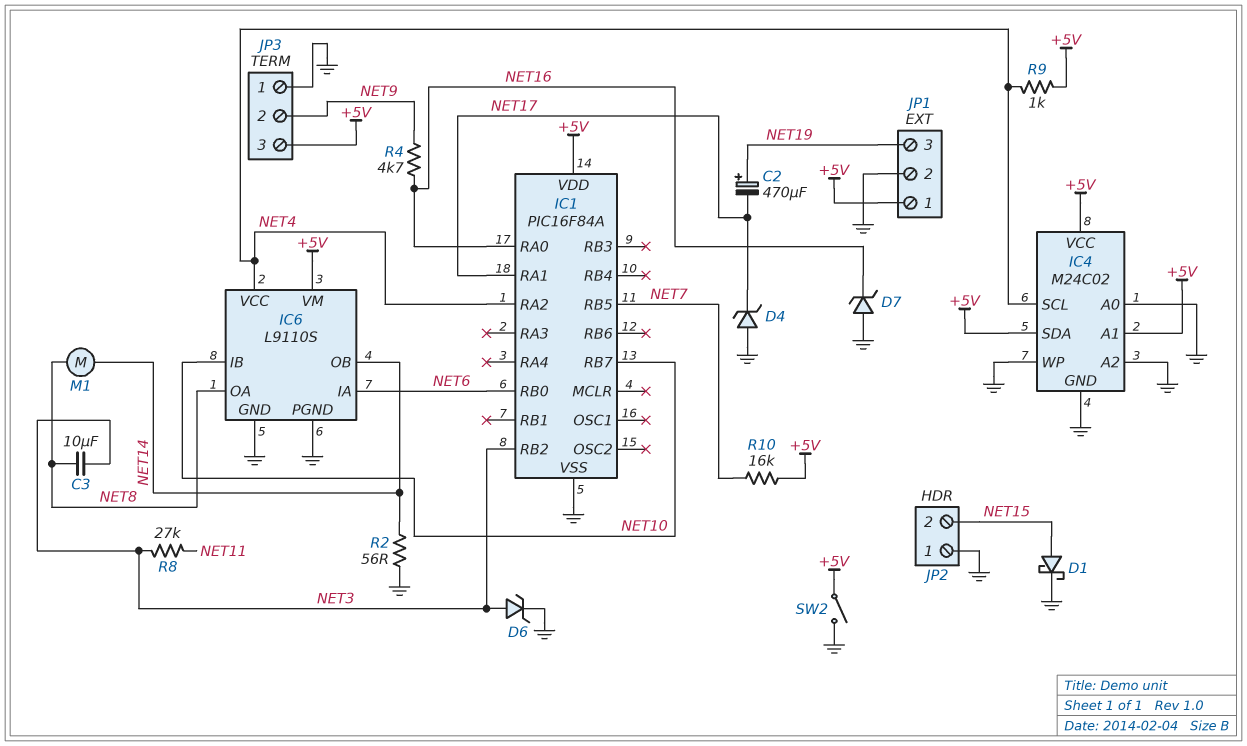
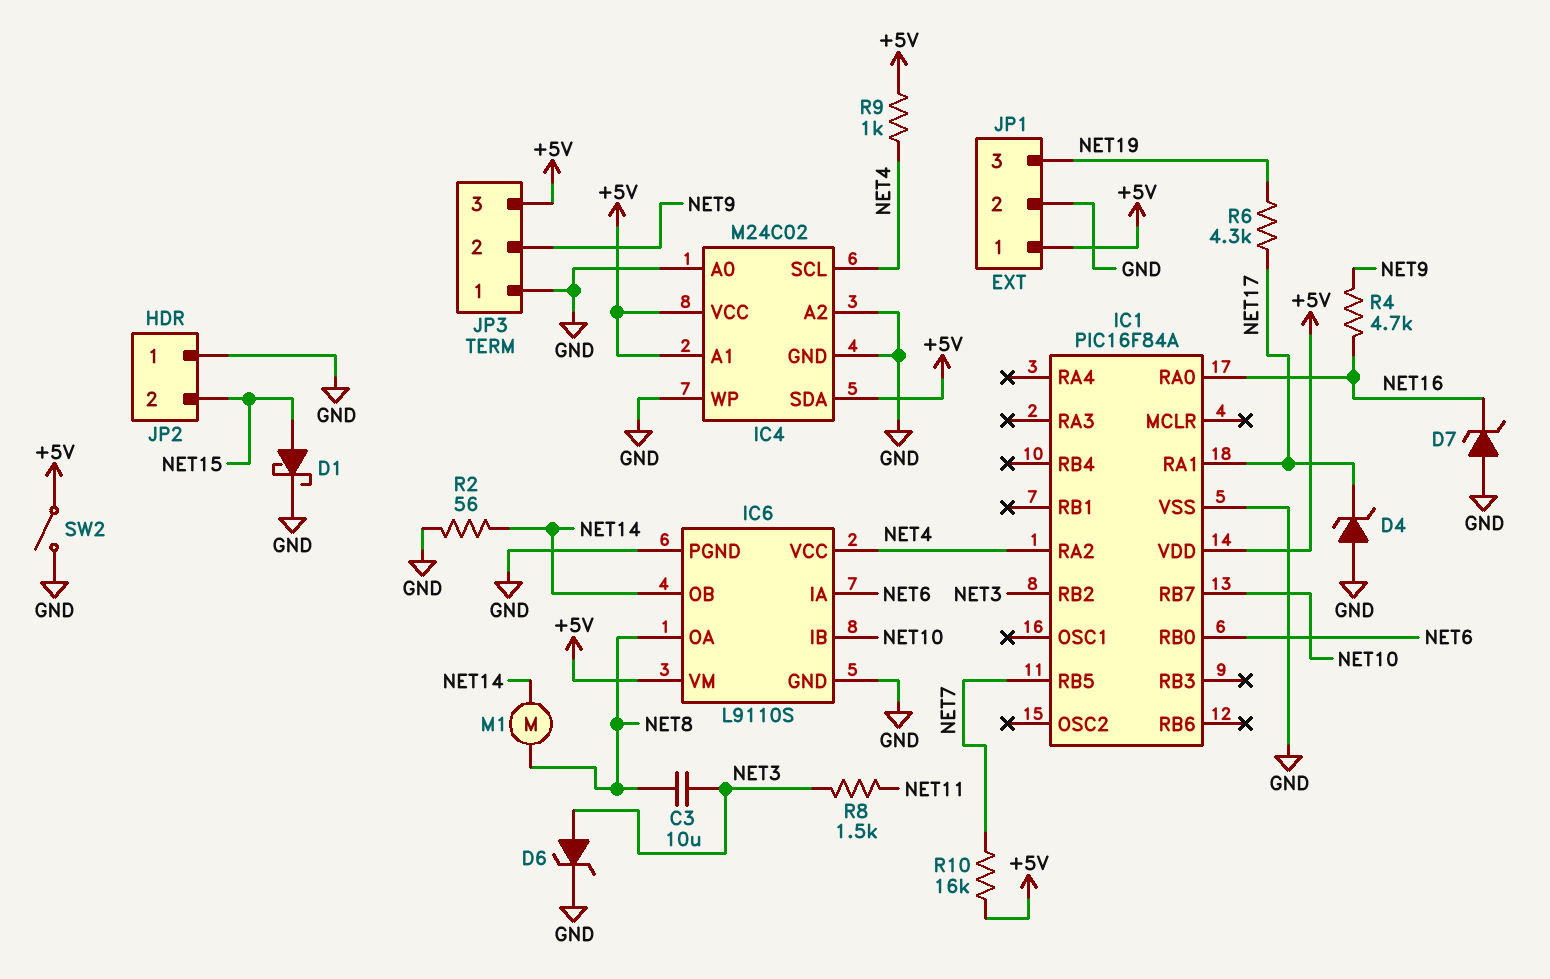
C2: 470uF (plus NET19, minus NET17) -> none
R6: none -> 4.3k (NET17, NET19)
R8: 27k (NET3, NET11) -> 1.5k (NET3, NET11)

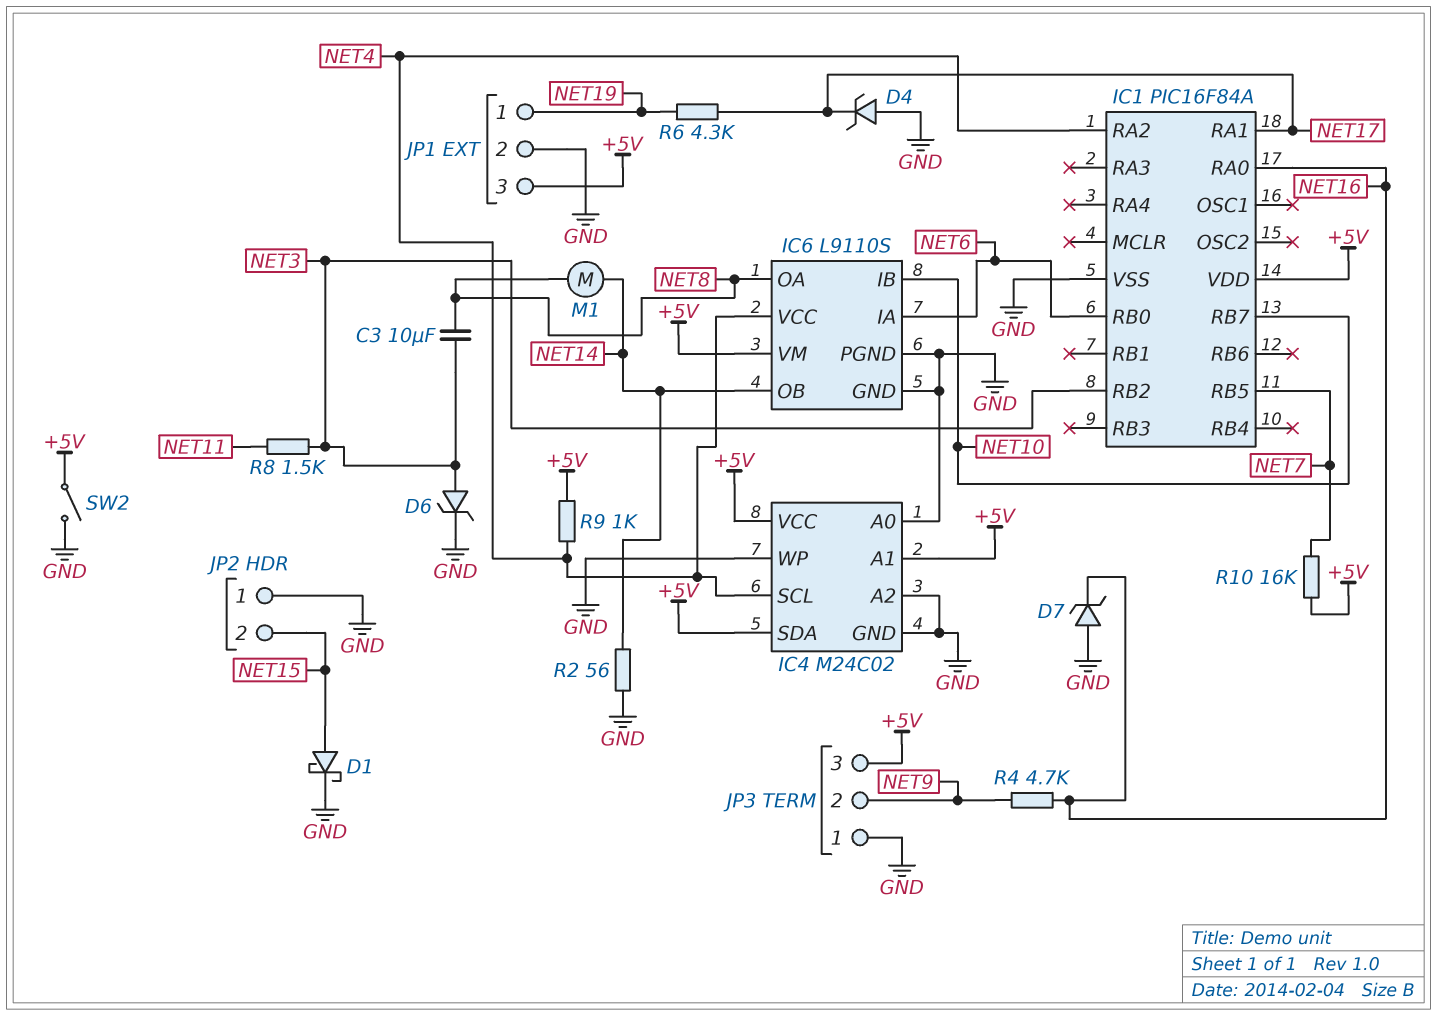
JP1 pin 1: +5V -> NET19
JP1 pin 3: NET19 -> +5V

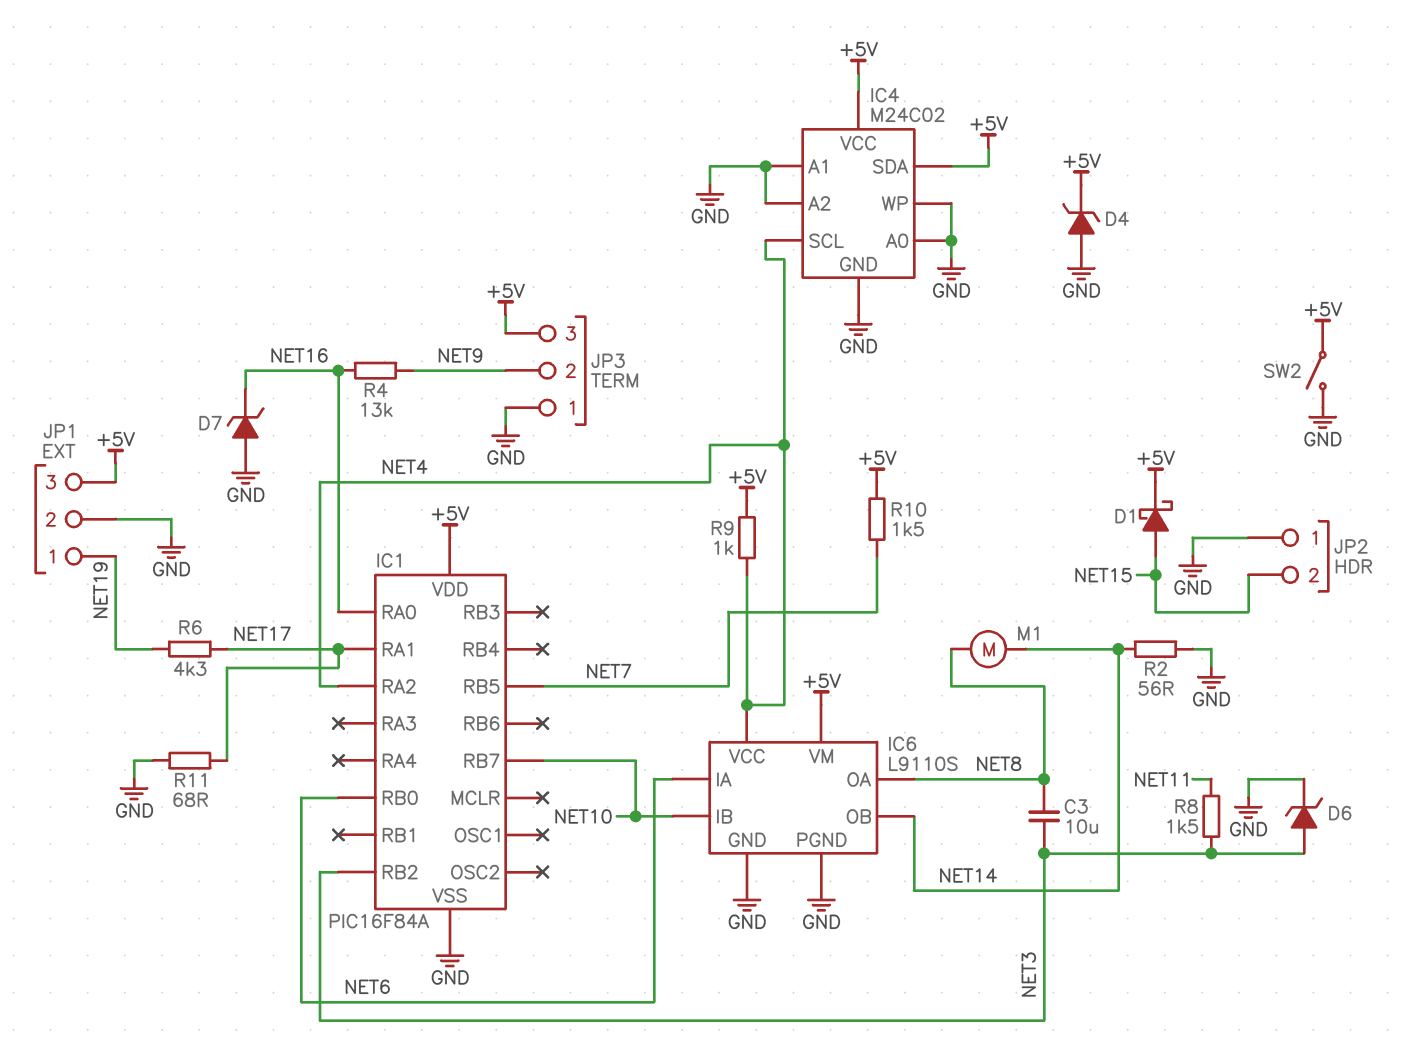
D1: schottky (A NET15, K GND) -> schottky (A NET15, K +5V)
D4: zener (A GND, K NET17) -> zener (A GND, K +5V)
IC4 pin A1: +5V -> GND
R4: 4.7k (NET9, NET16) -> 13k (NET9, NET16)
R10: 16k (+5V, NET7) -> 1.5k (+5V, NET7)
R11: none -> 68 (GND, NET17)

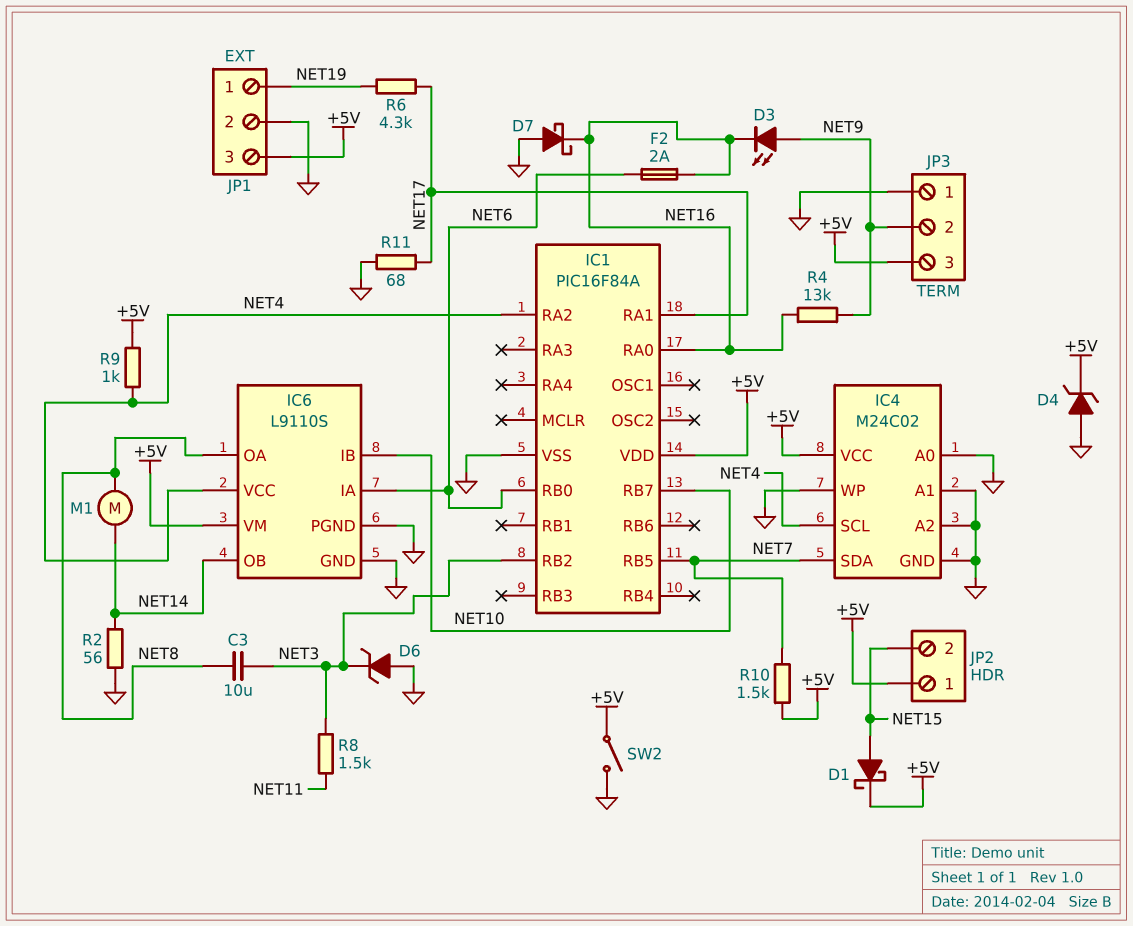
D3: none -> LED (A NET9, K NET16)
D6: zener (A NET3, K GND) -> zener (A GND, K NET3)
D7: zener (A GND, K NET16) -> schottky (A GND, K NET16)
F2: none -> 2A (NET6, NET16)
IC4 pin SDA: +5V -> NET7
JP2 pin 1: GND -> +5V

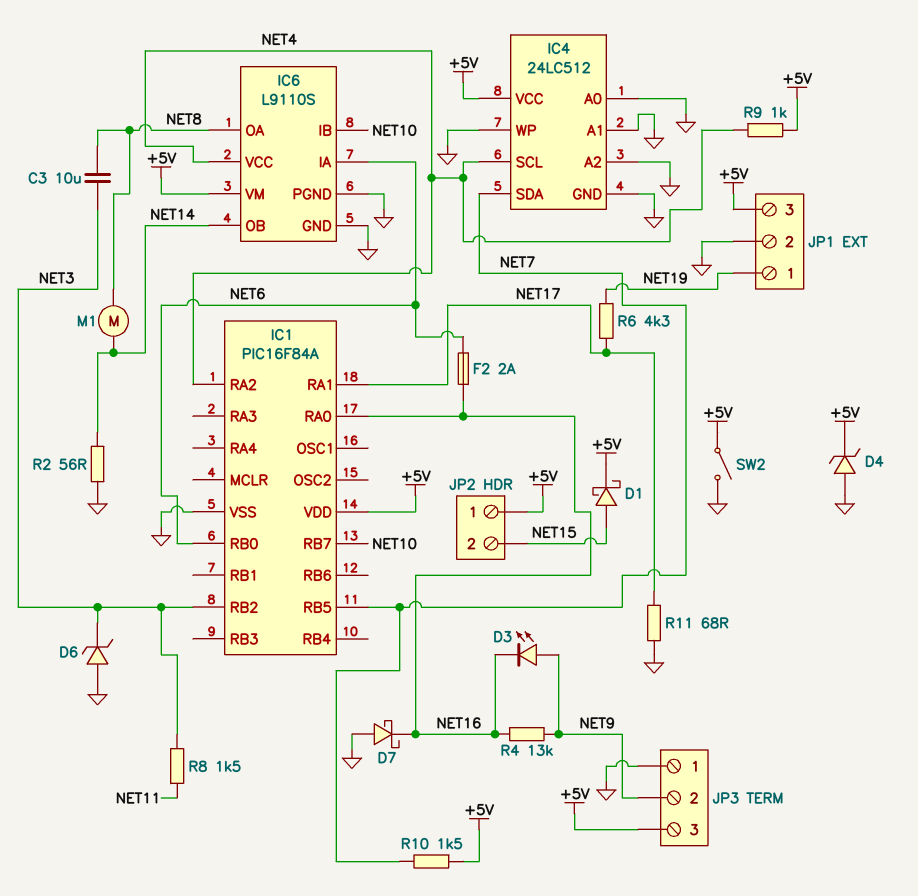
IC4: M24C02 -> 24LC512

